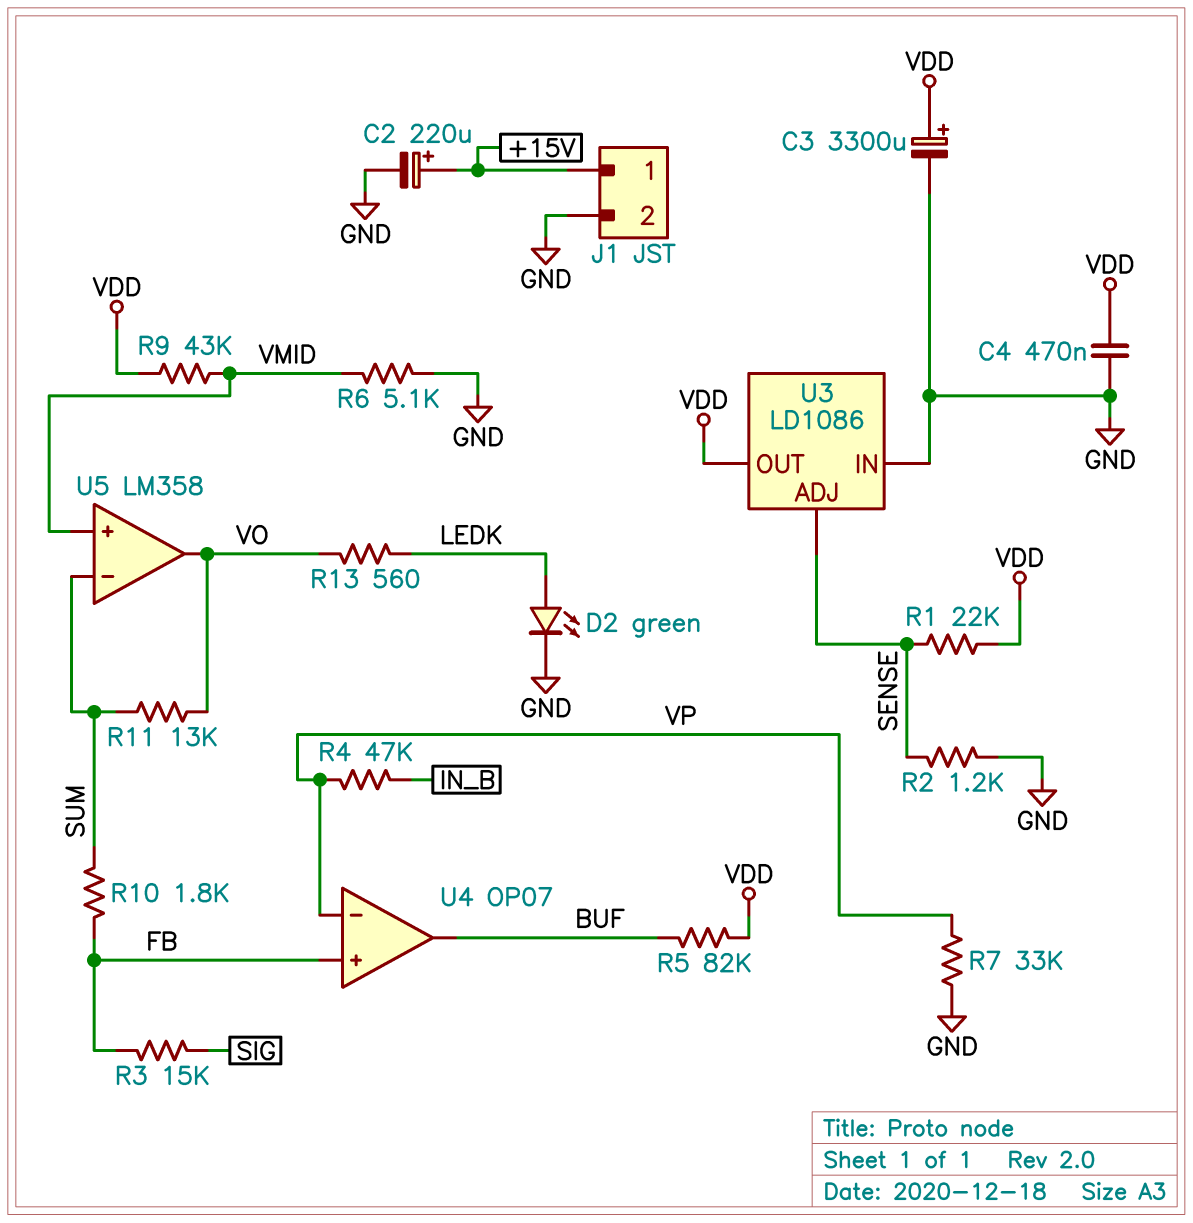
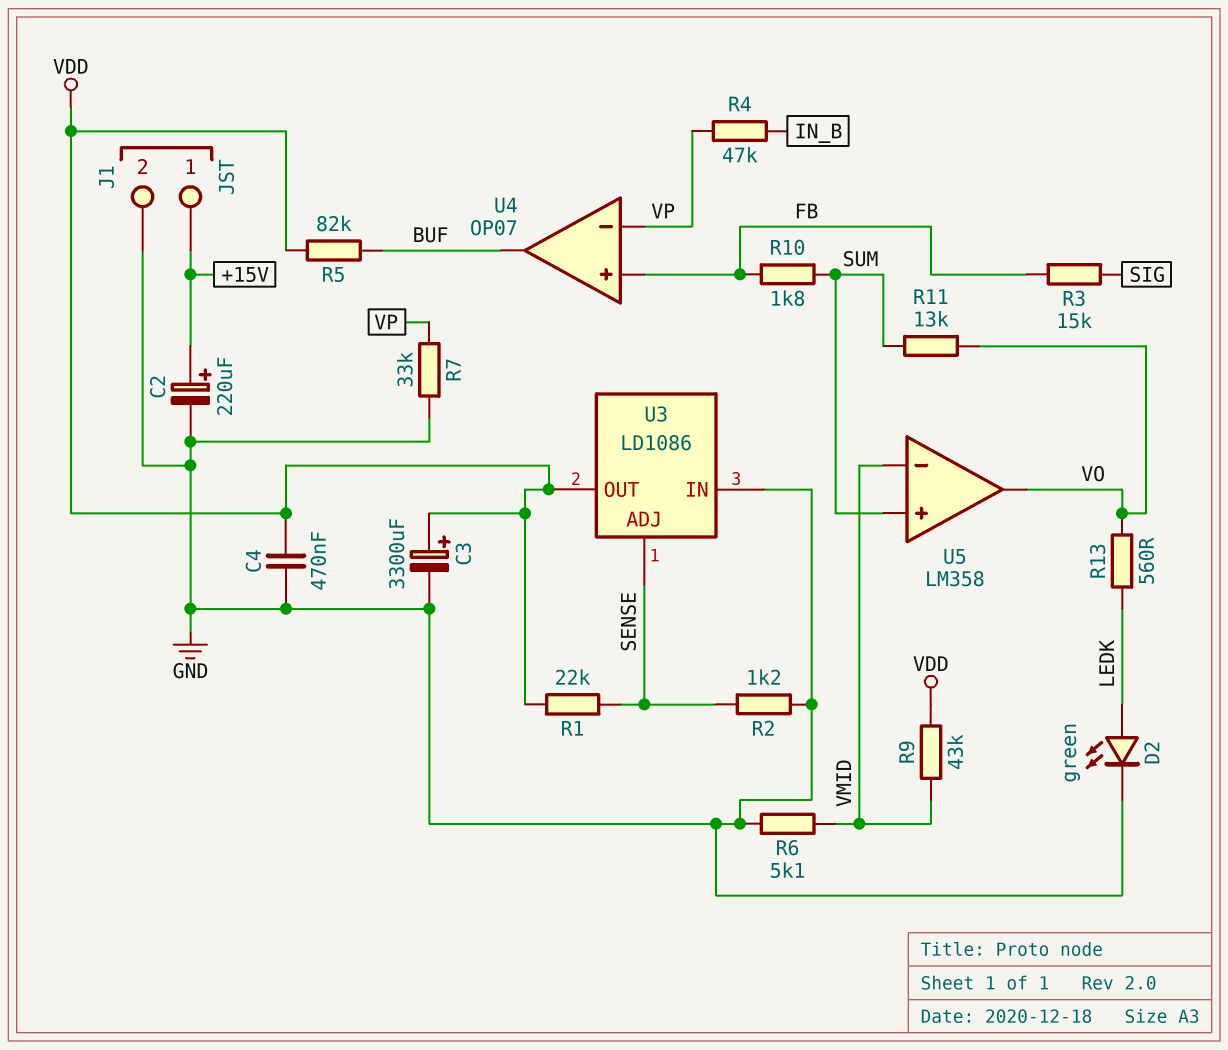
U5 pin in+: VMID -> SUM
U5 pin in-: SUM -> VMID

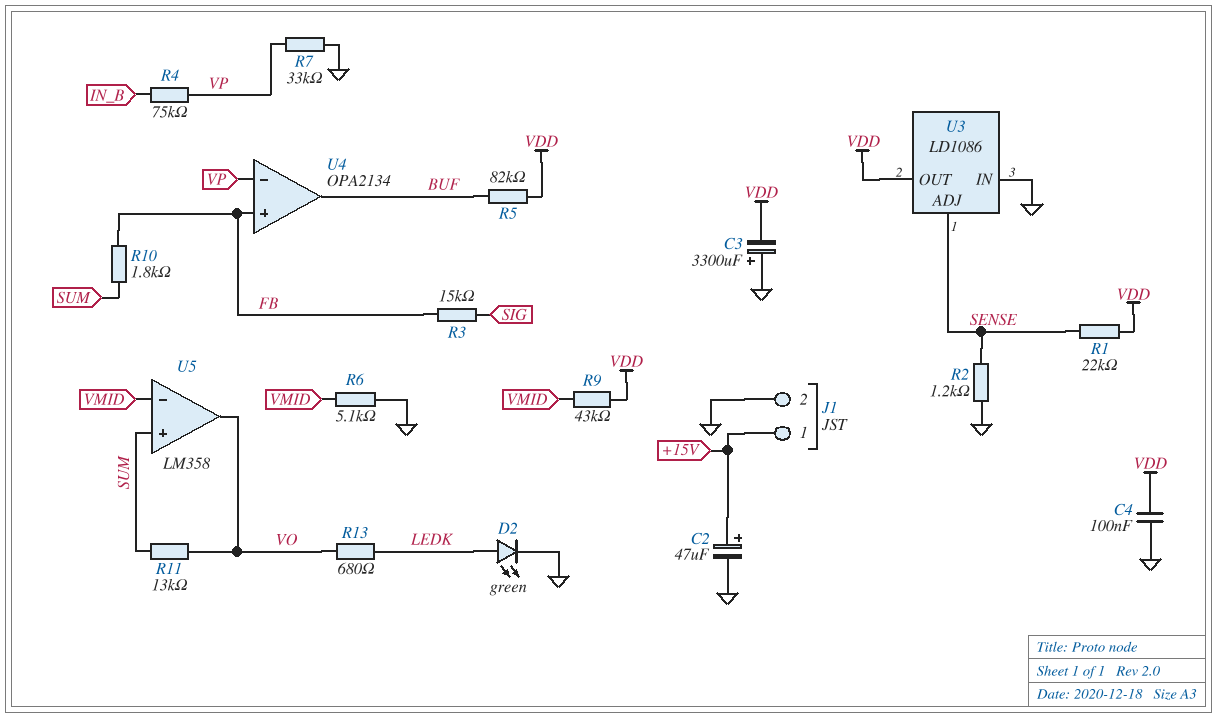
C2: 220uF (plus +15V, minus GND) -> 47uF (plus +15V, minus GND)
C3: 3300uF (plus VDD, minus GND) -> 3300uF (plus GND, minus VDD)
C4: 470nF (GND, VDD) -> 100nF (GND, VDD)
R4: 47k (IN_B, VP) -> 75k (IN_B, VP)
R13: 560 (LEDK, VO) -> 680 (LEDK, VO)
U4: OP07 -> OPA2134

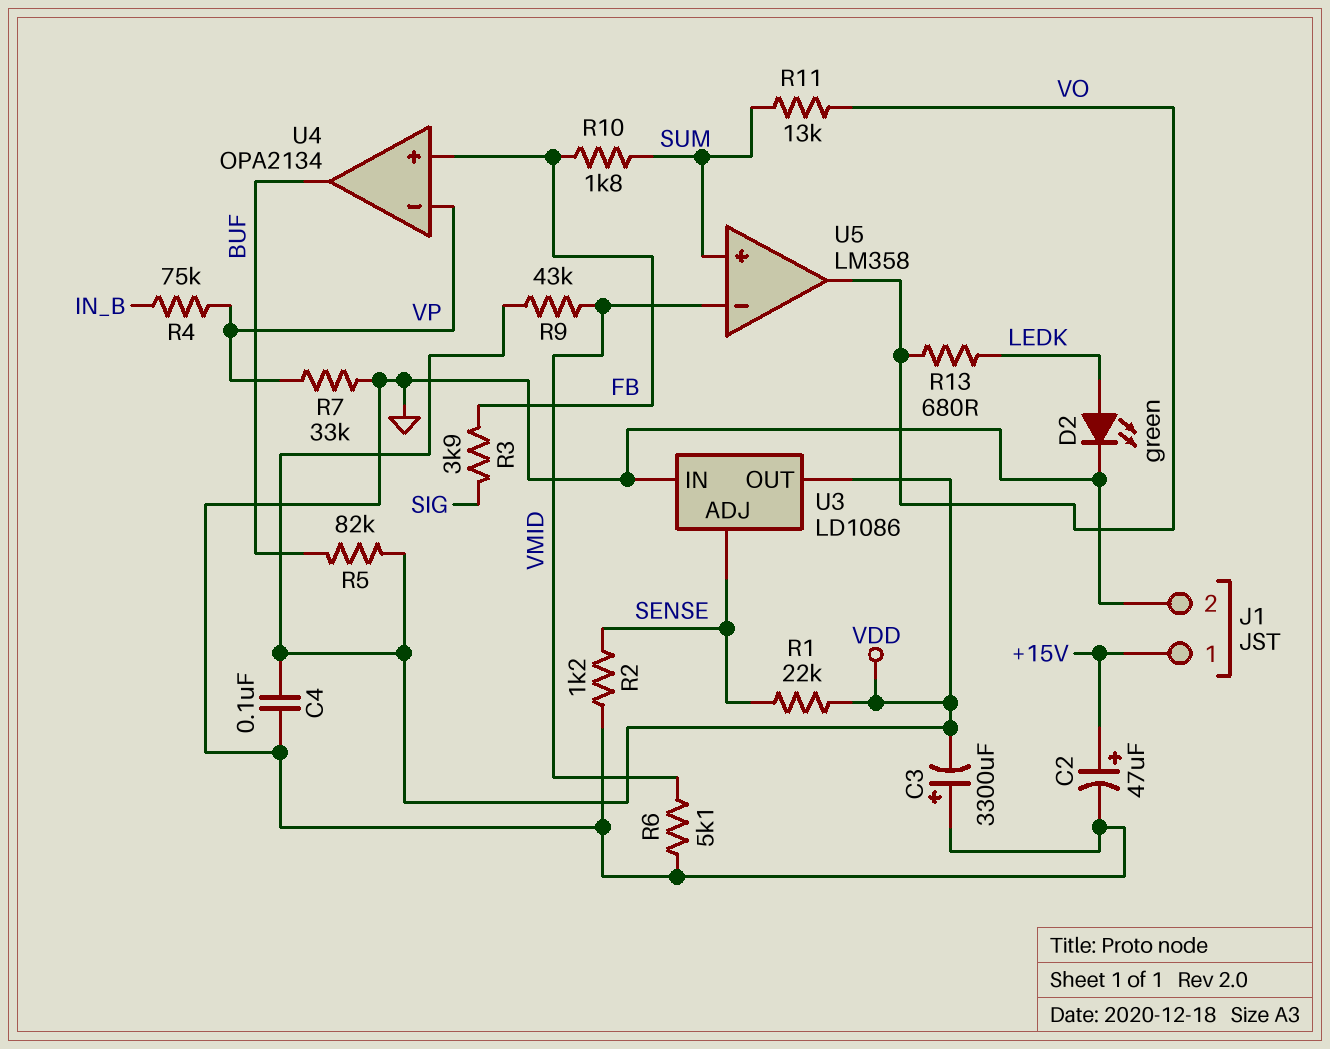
R3: 15k (FB, SIG) -> 3.9k (FB, SIG)

